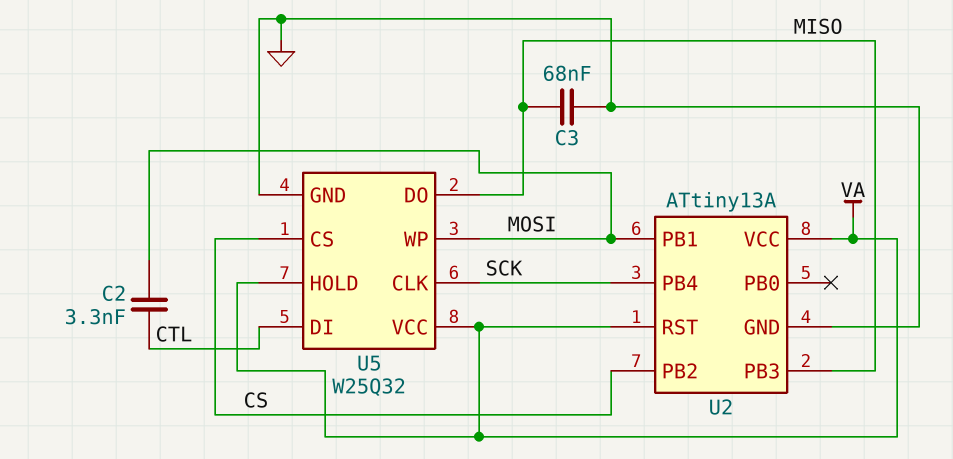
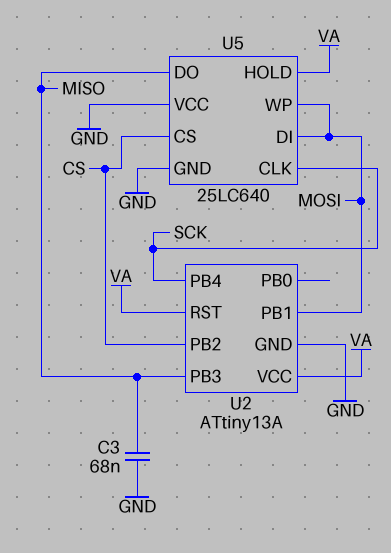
C2: 3.3nF (CTL, MOSI) -> none
U5: W25Q32 -> 25LC640
U5 pin DI: CTL -> MOSI
U5 pin VCC: VA -> GND

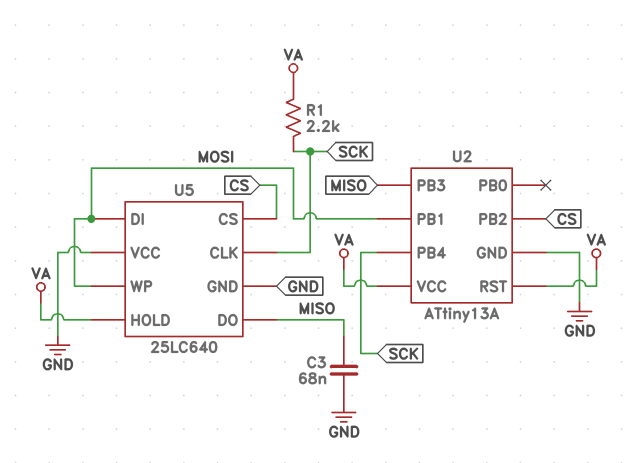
R1: none -> 2.2k (SCK, VA)

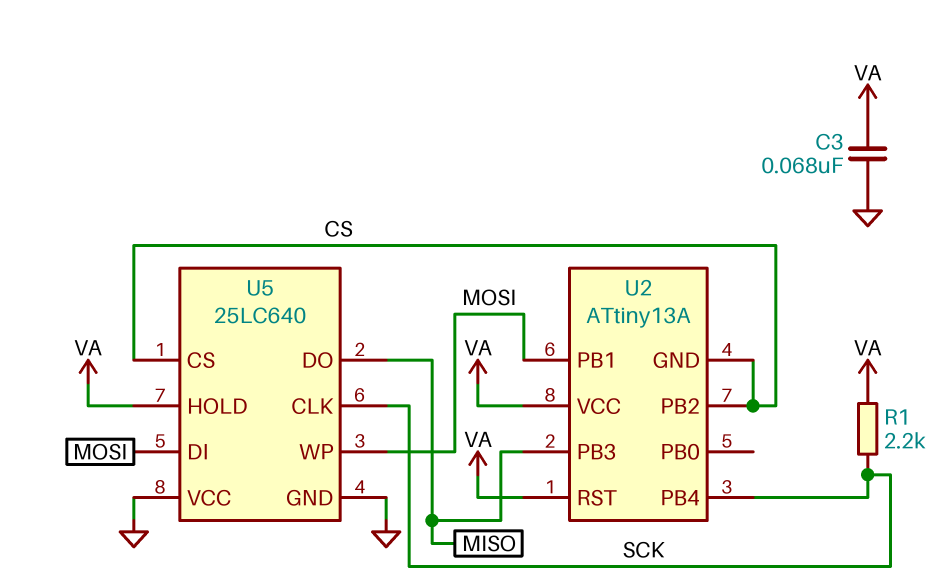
C3: 68nF (GND, MISO) -> 68nF (GND, VA)
U2 pin GND: GND -> CS

